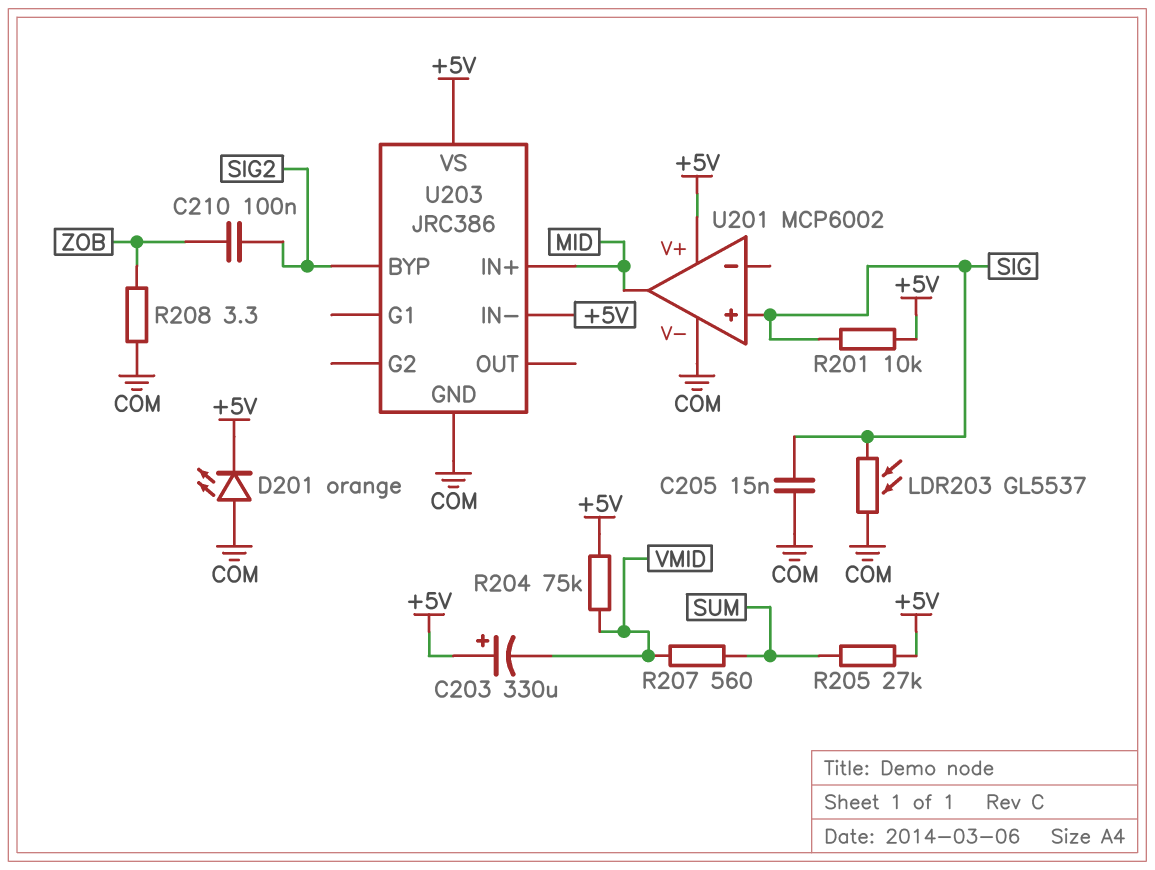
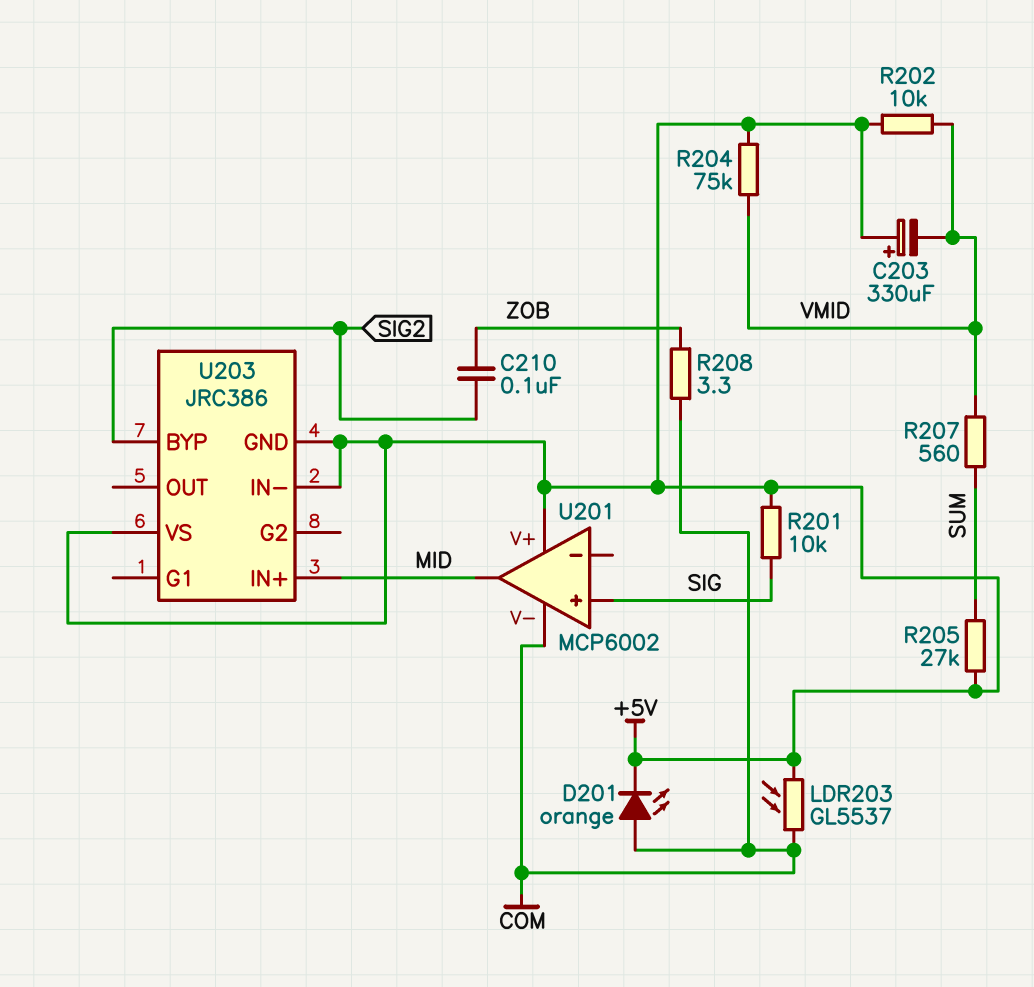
C205: 15nF (COM, SIG) -> none
LDR203: GL5537 (COM, SIG) -> GL5537 (+5V, COM)
R202: none -> 10k (+5V, VMID)
U203 pin GND: COM -> +5V

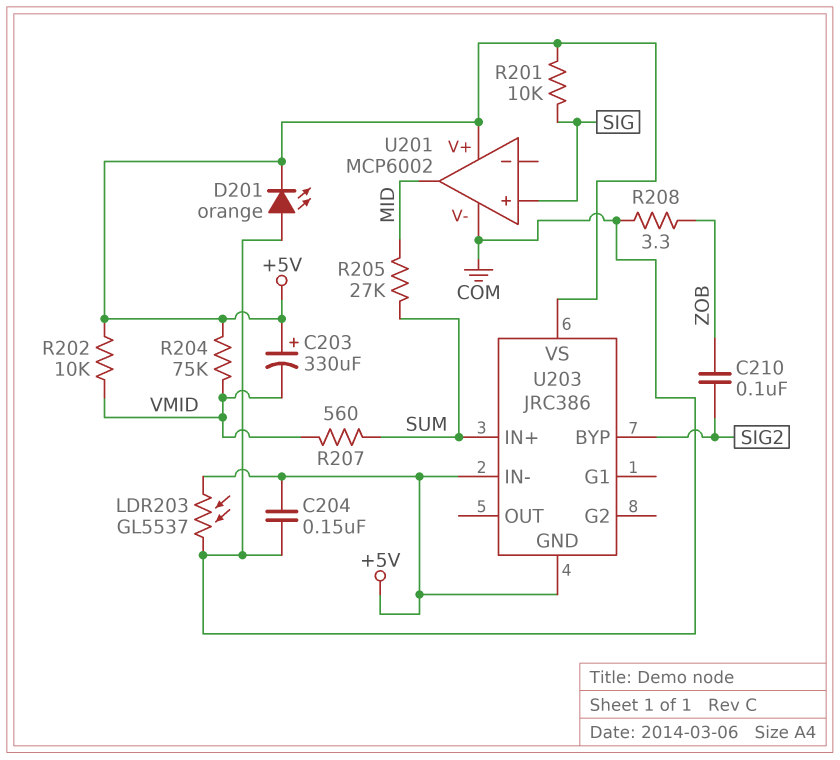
C204: none -> 150nF (+5V, COM)
R205: 27k (+5V, SUM) -> 27k (MID, SUM)
U203 pin IN+: MID -> SUM

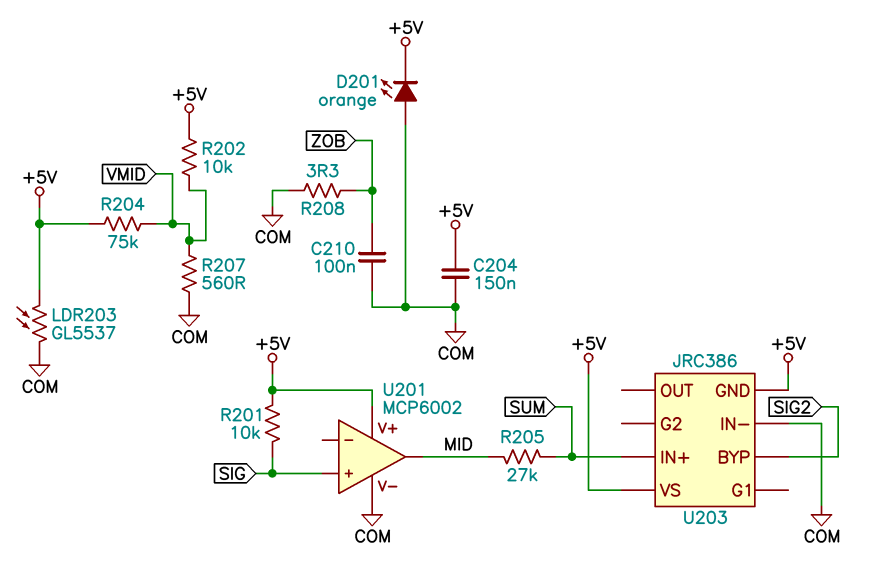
C203: 330uF (plus +5V, minus VMID) -> none
C210: 100nF (SIG2, ZOB) -> 100nF (COM, ZOB)
R207: 560 (SUM, VMID) -> 560 (COM, VMID)
U203 pin IN-: +5V -> COM

